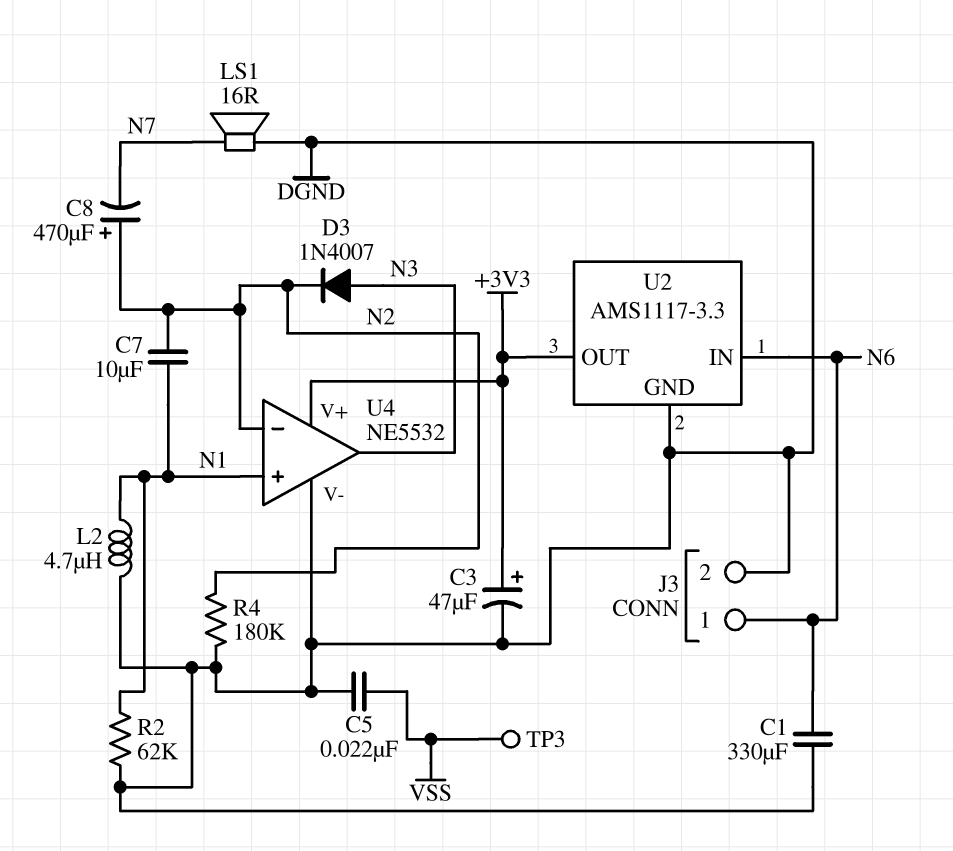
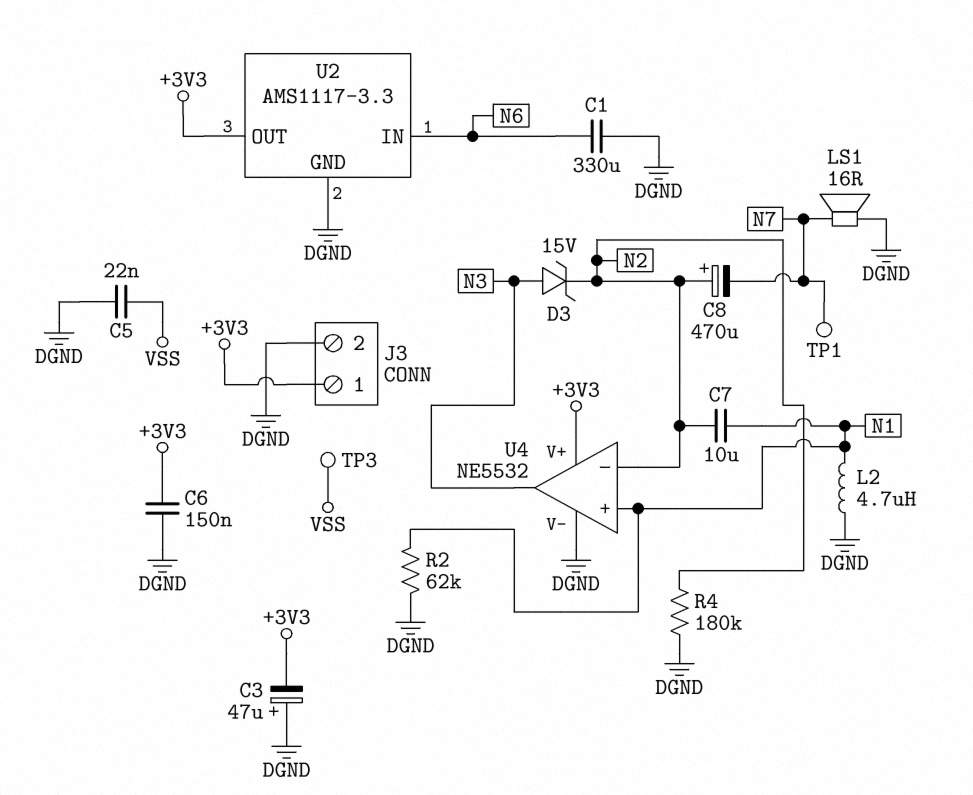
C3: 47uF (plus +3V3, minus DGND) -> 47uF (plus DGND, minus +3V3)
C6: none -> 150nF (+3V3, DGND)
D3: diode 1N4007 (A N3, K N2) -> zener 15V (A N3, K N2)
J3 pin 1: N6 -> +3V3
TP1: none -> test point (N7)

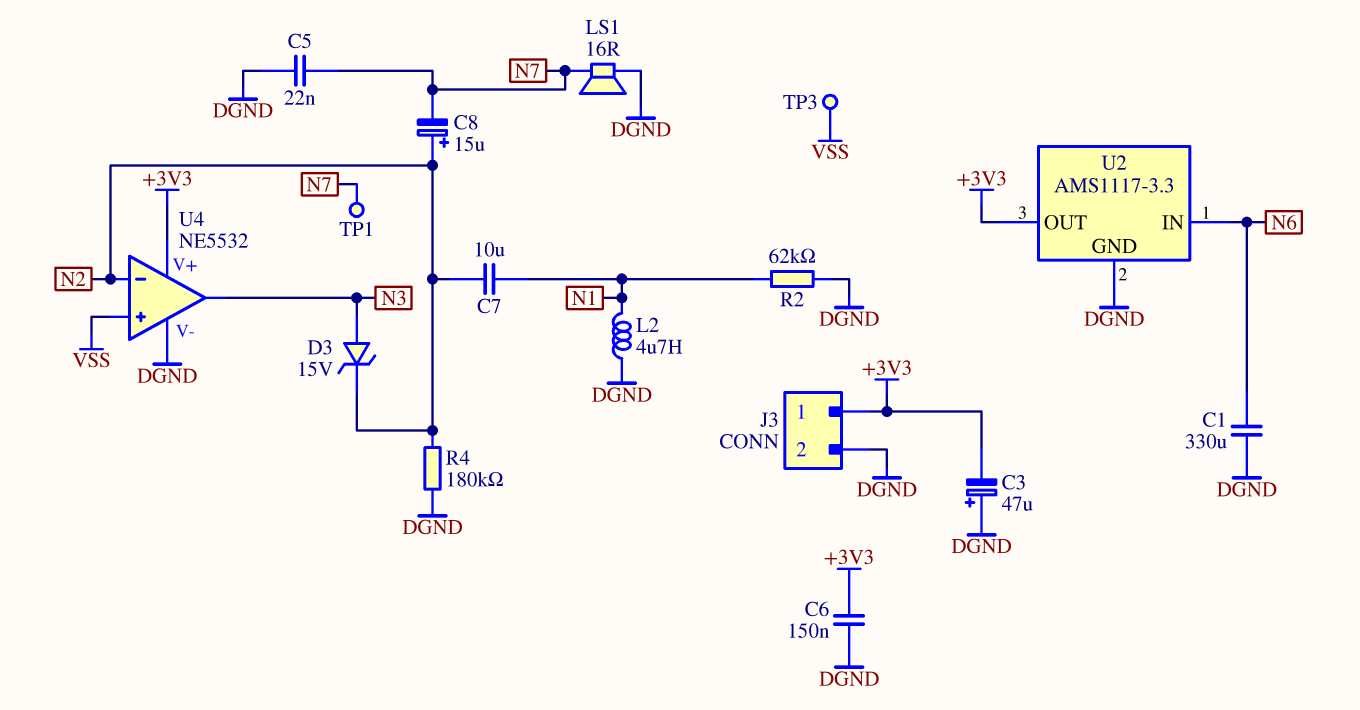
C5: 22nF (DGND, VSS) -> 22nF (DGND, N7)
C8: 470uF (plus N2, minus N7) -> 15uF (plus N2, minus N7)
U4 pin in+: N1 -> VSS

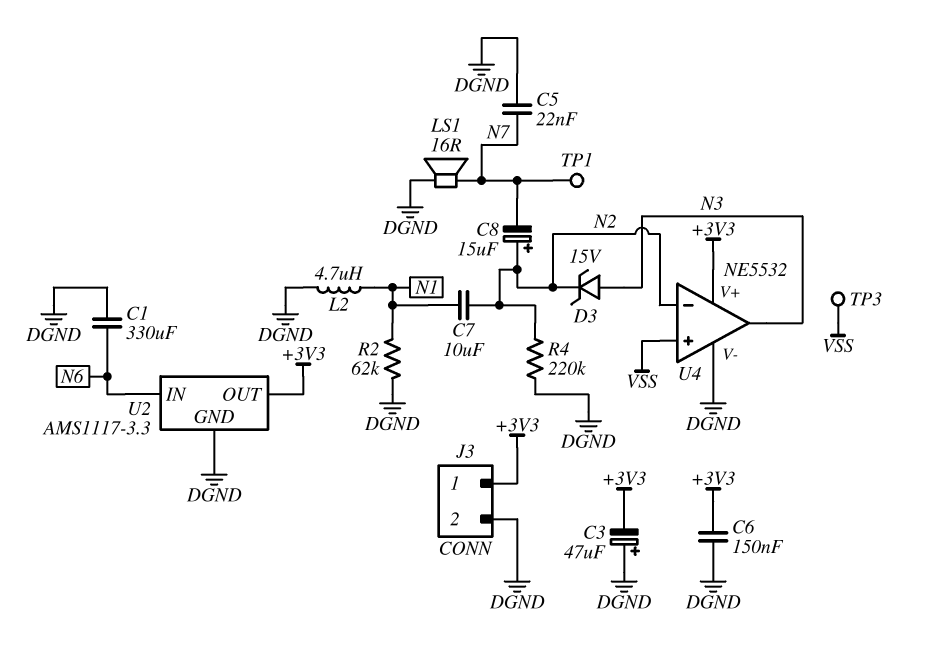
R4: 180k (DGND, N2) -> 220k (DGND, N2)

